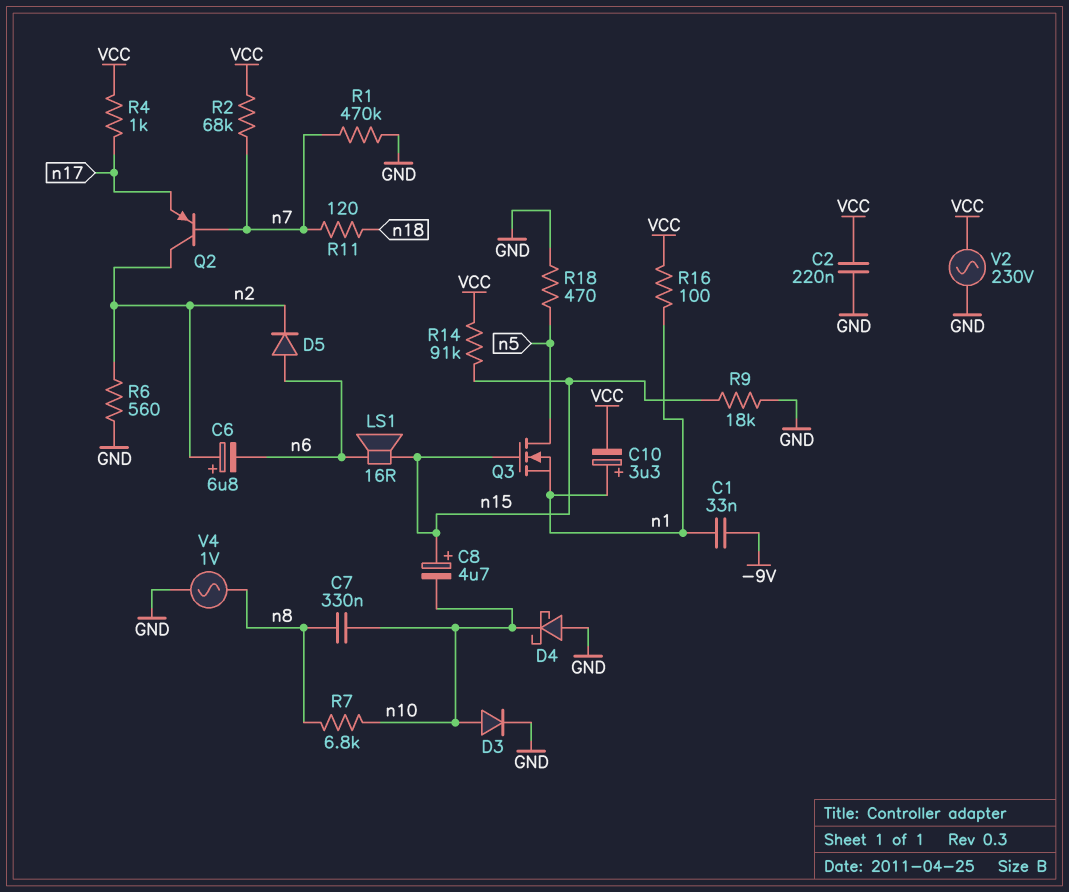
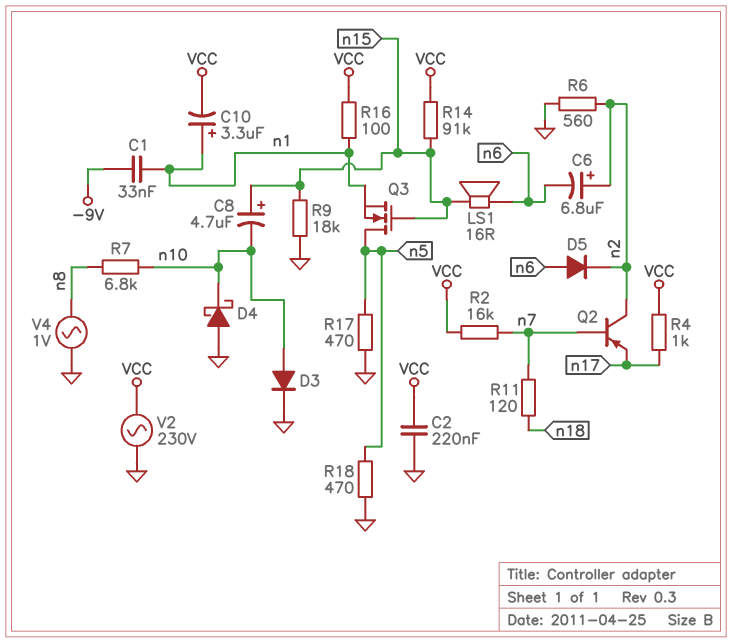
C7: 330nF (n8, n10) -> none
R1: 470k (GND, n7) -> none
R2: 68k (VCC, n7) -> 16k (VCC, n7)
R17: none -> 470 (GND, n5)

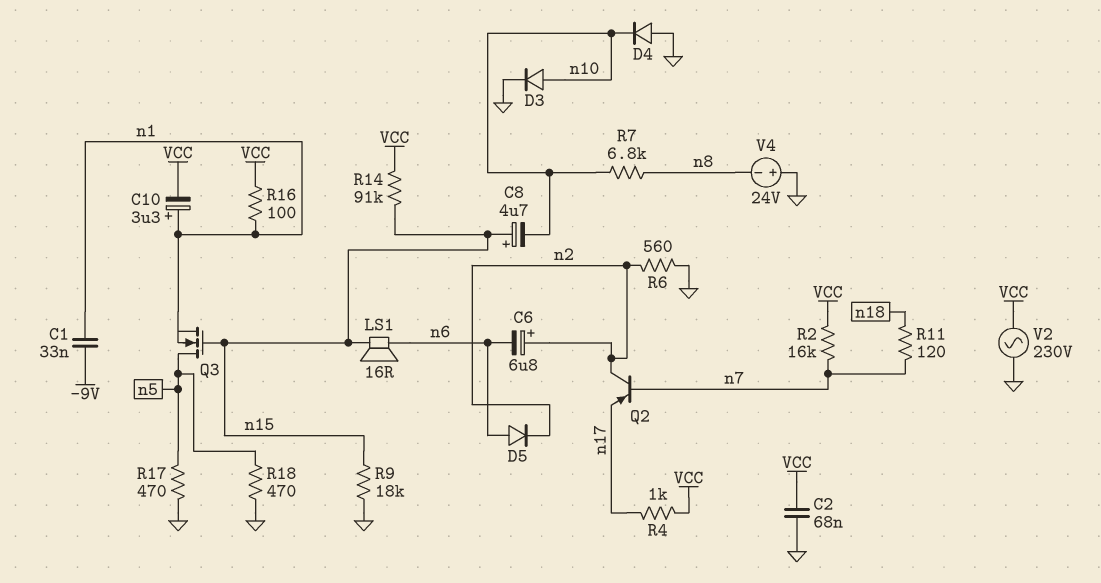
C2: 220nF (GND, VCC) -> 68nF (GND, VCC)
D4: schottky (A GND, K n10) -> diode (A GND, K n10)
V4: AC 1V (GND, n8) -> 24V (plus GND, minus n8)

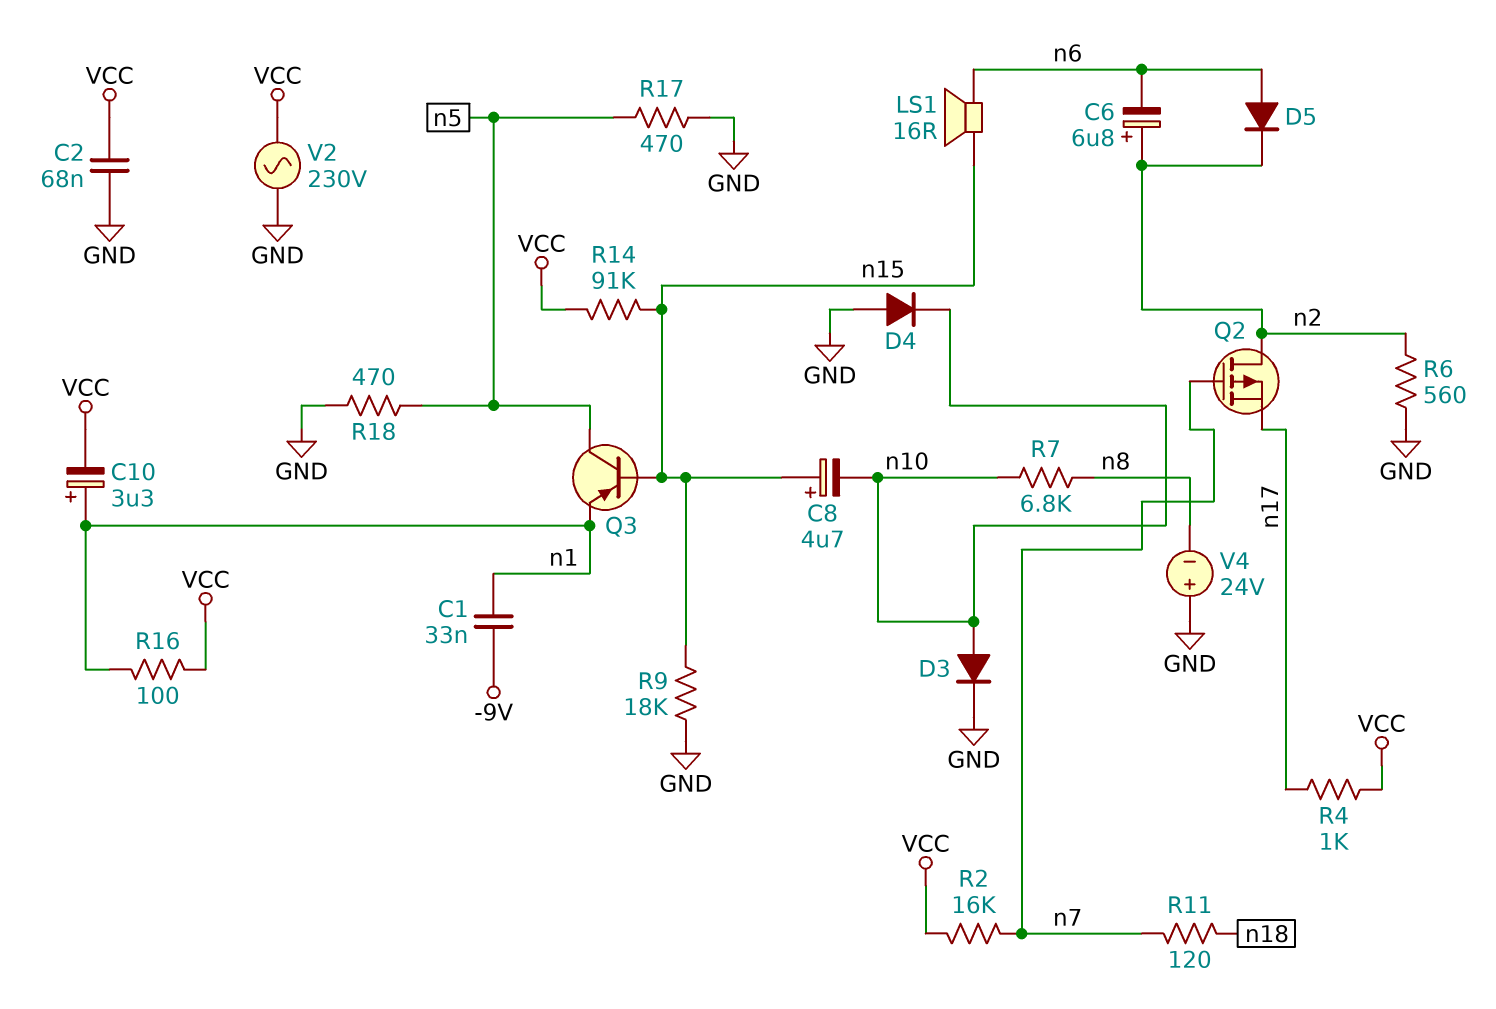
Q2: PNP (B n7, C n2, E n17) -> PMOS (G n7, D n2, S n17)
Q3: NMOS (G n15, D n5, S n1) -> PNP (B n15, C n5, E n1)

